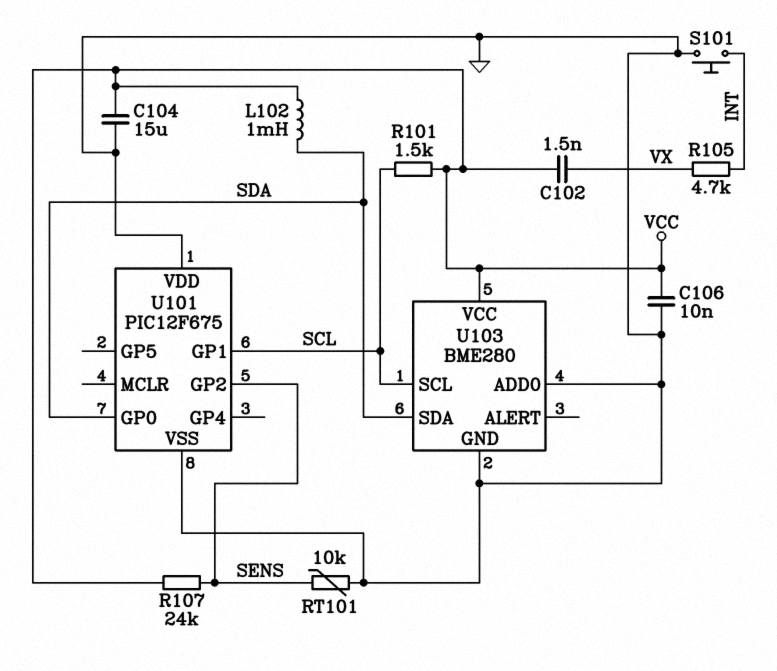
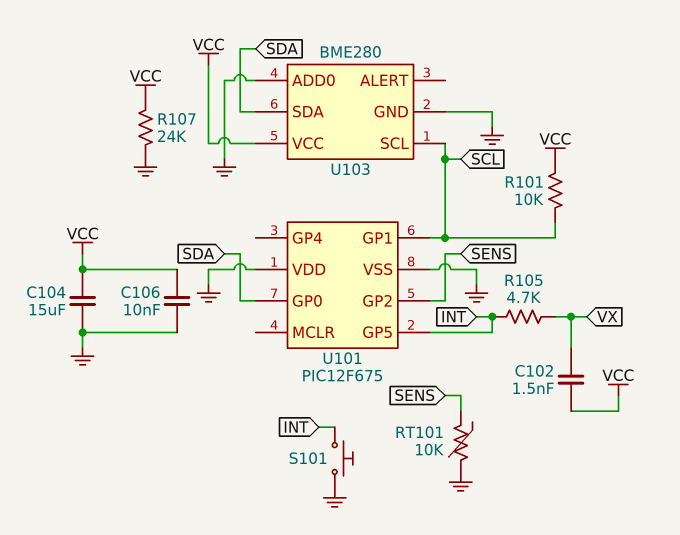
L102: 1mH (SDA, VCC) -> none
R101: 1.5k (SCL, VCC) -> 10k (SCL, VCC)
R107: 24k (SENS, VCC) -> 24k (GND, VCC)
U101 pin GP5: none -> INT

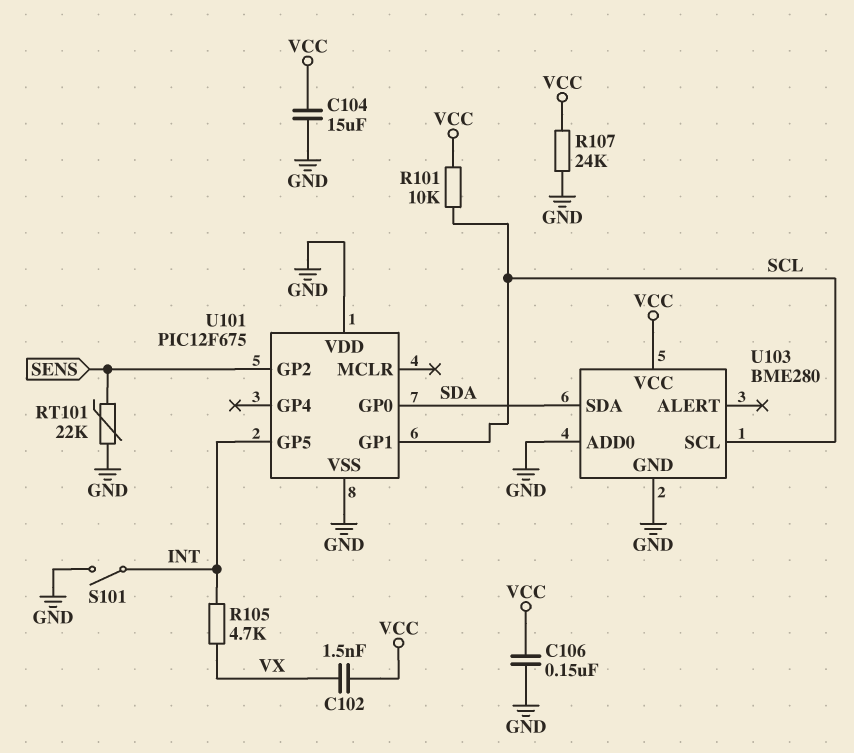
C106: 10nF (GND, VCC) -> 150nF (GND, VCC)
RT101: 10k (GND, SENS) -> 22k (GND, SENS)
S101: button (GND, INT) -> switch (GND, INT)

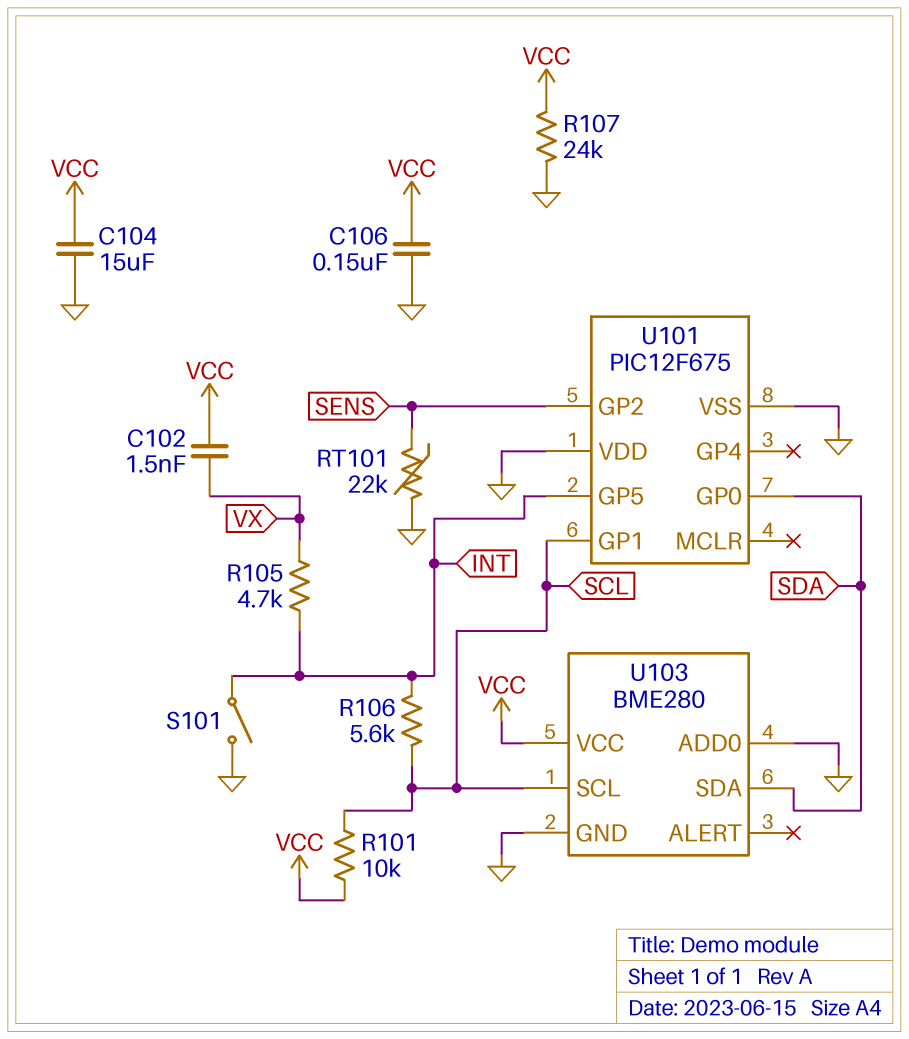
R106: none -> 5.6k (INT, SCL)

